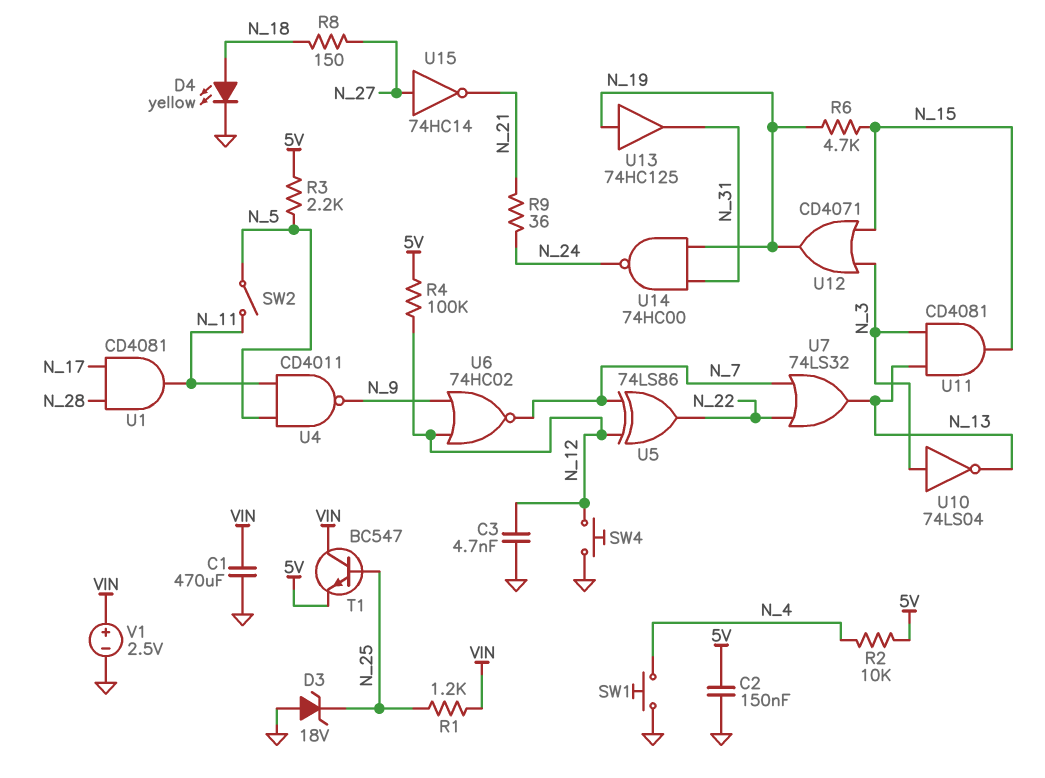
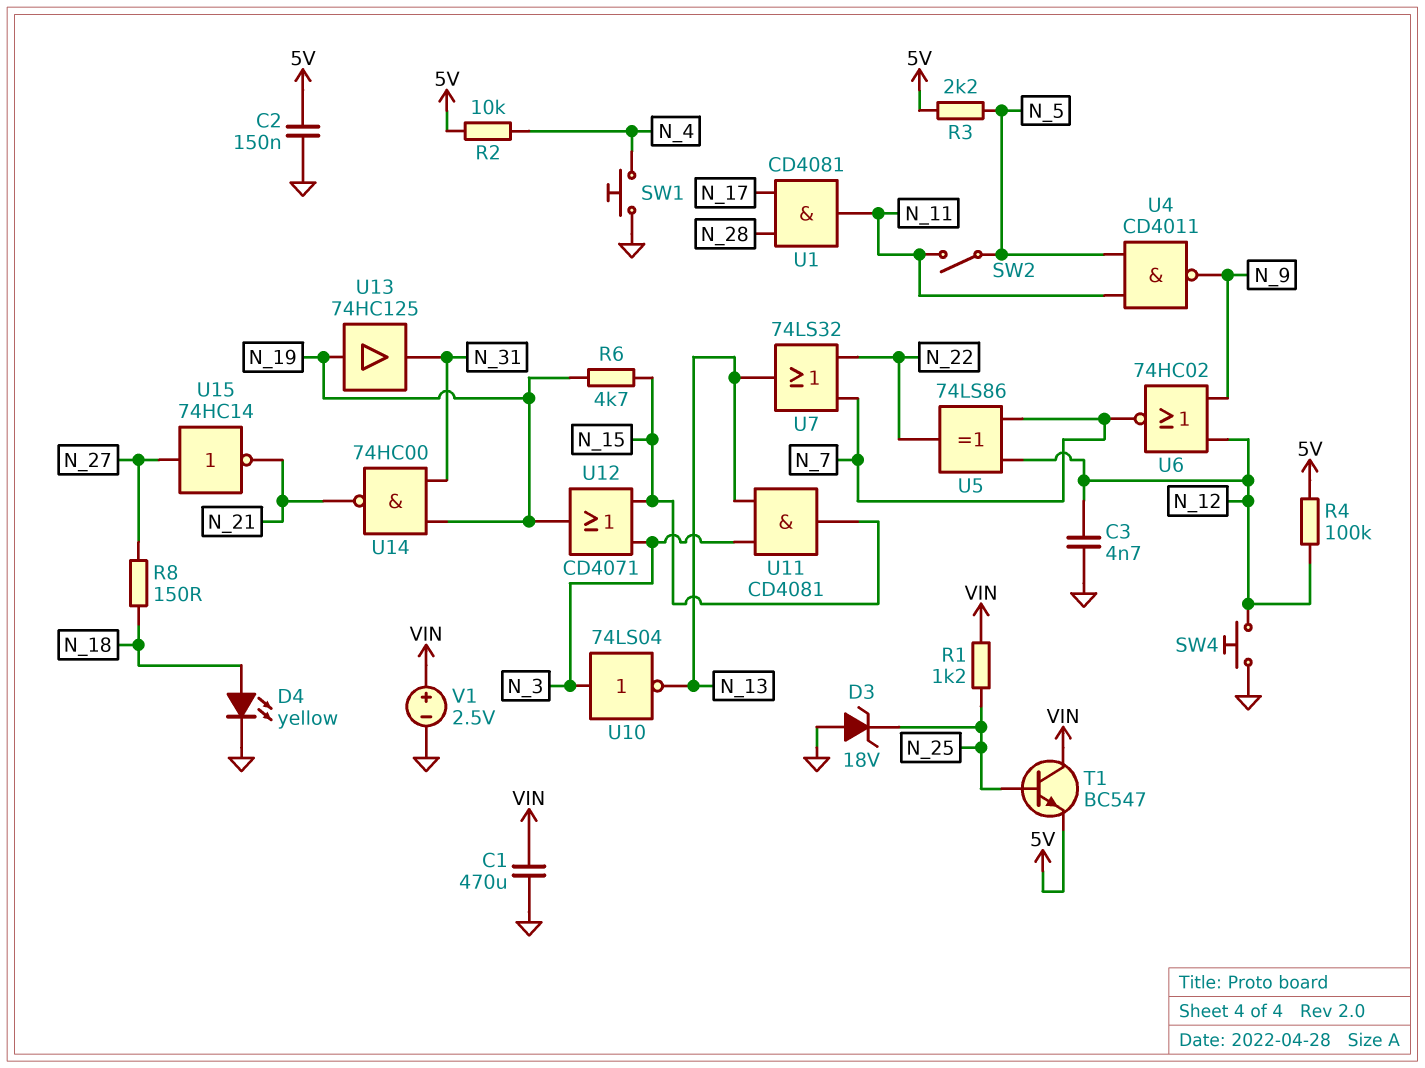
R9: 36 (N_21, N_24) -> none
U14: NAND 74HC00 (in N_19, in N_31, out N_24) -> NAND 74HC00 (in N_19, in N_31, out N_21)

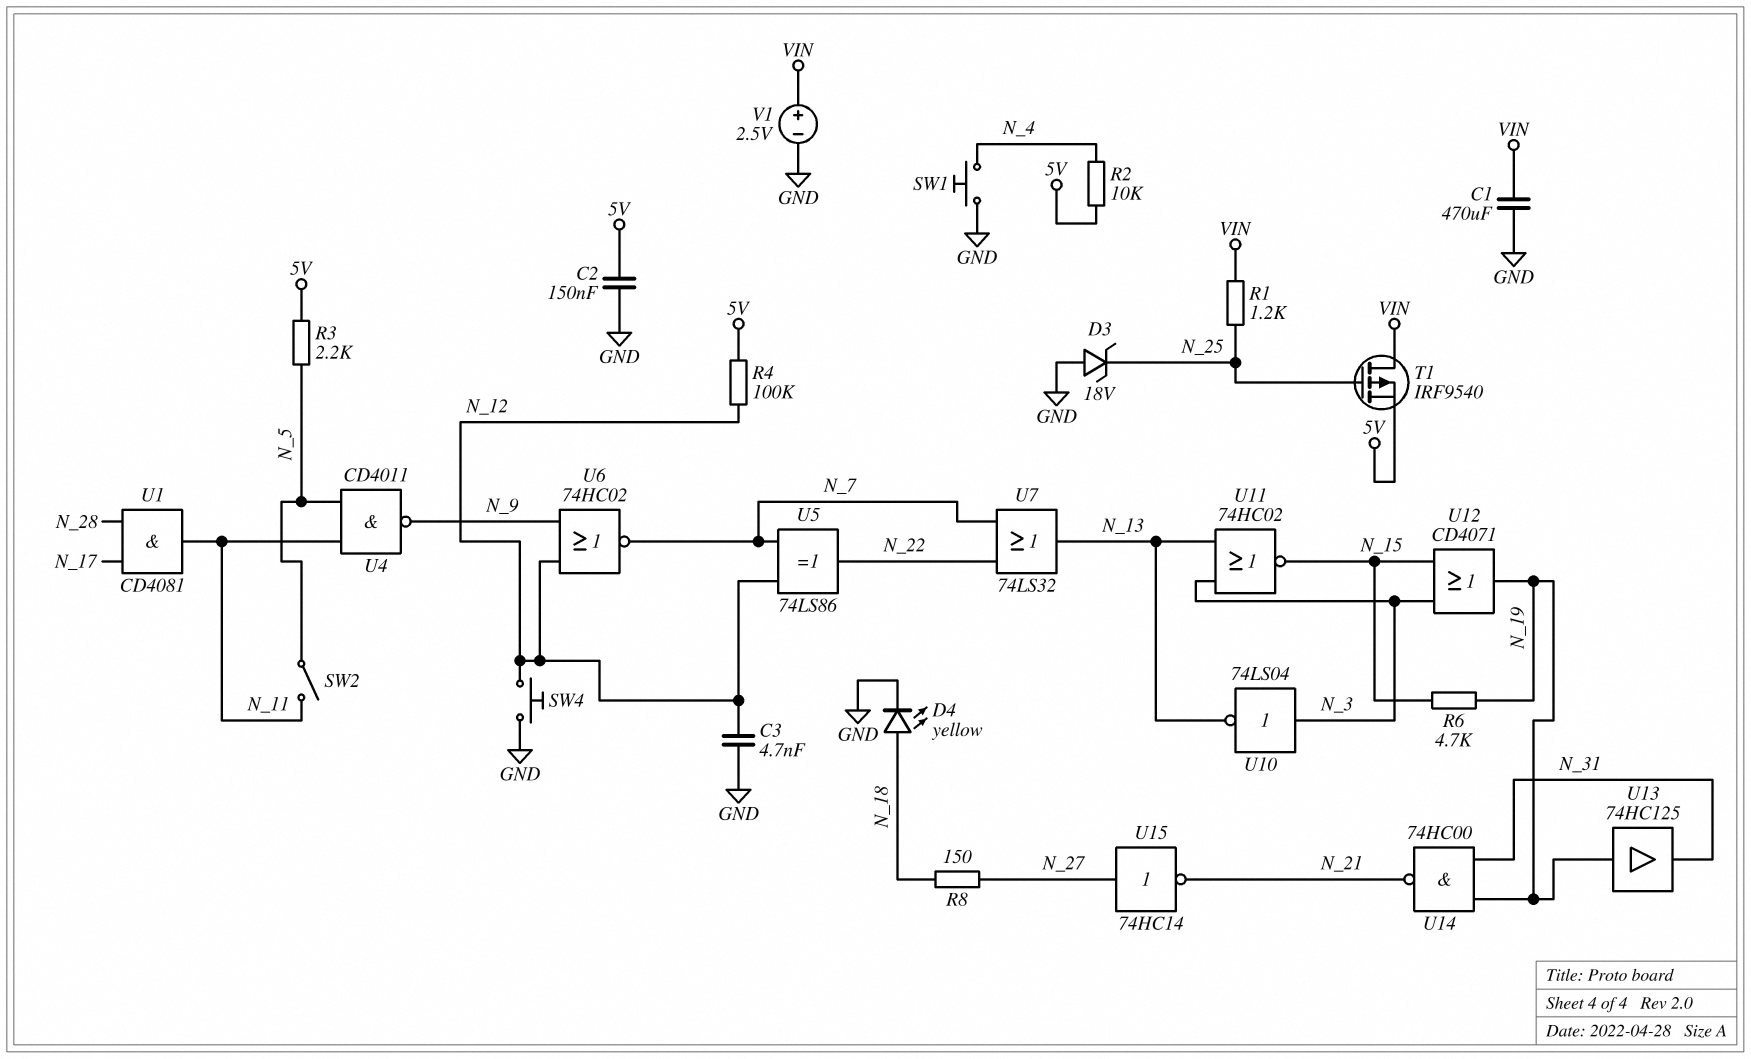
T1: NPN BC547 (B N_25, C VIN, E 5V) -> PMOS IRF9540 (G N_25, D VIN, S 5V)
U11: AND CD4081 (in N_3, in N_13, out N_15) -> NOR 74HC02 (in N_3, in N_13, out N_15)

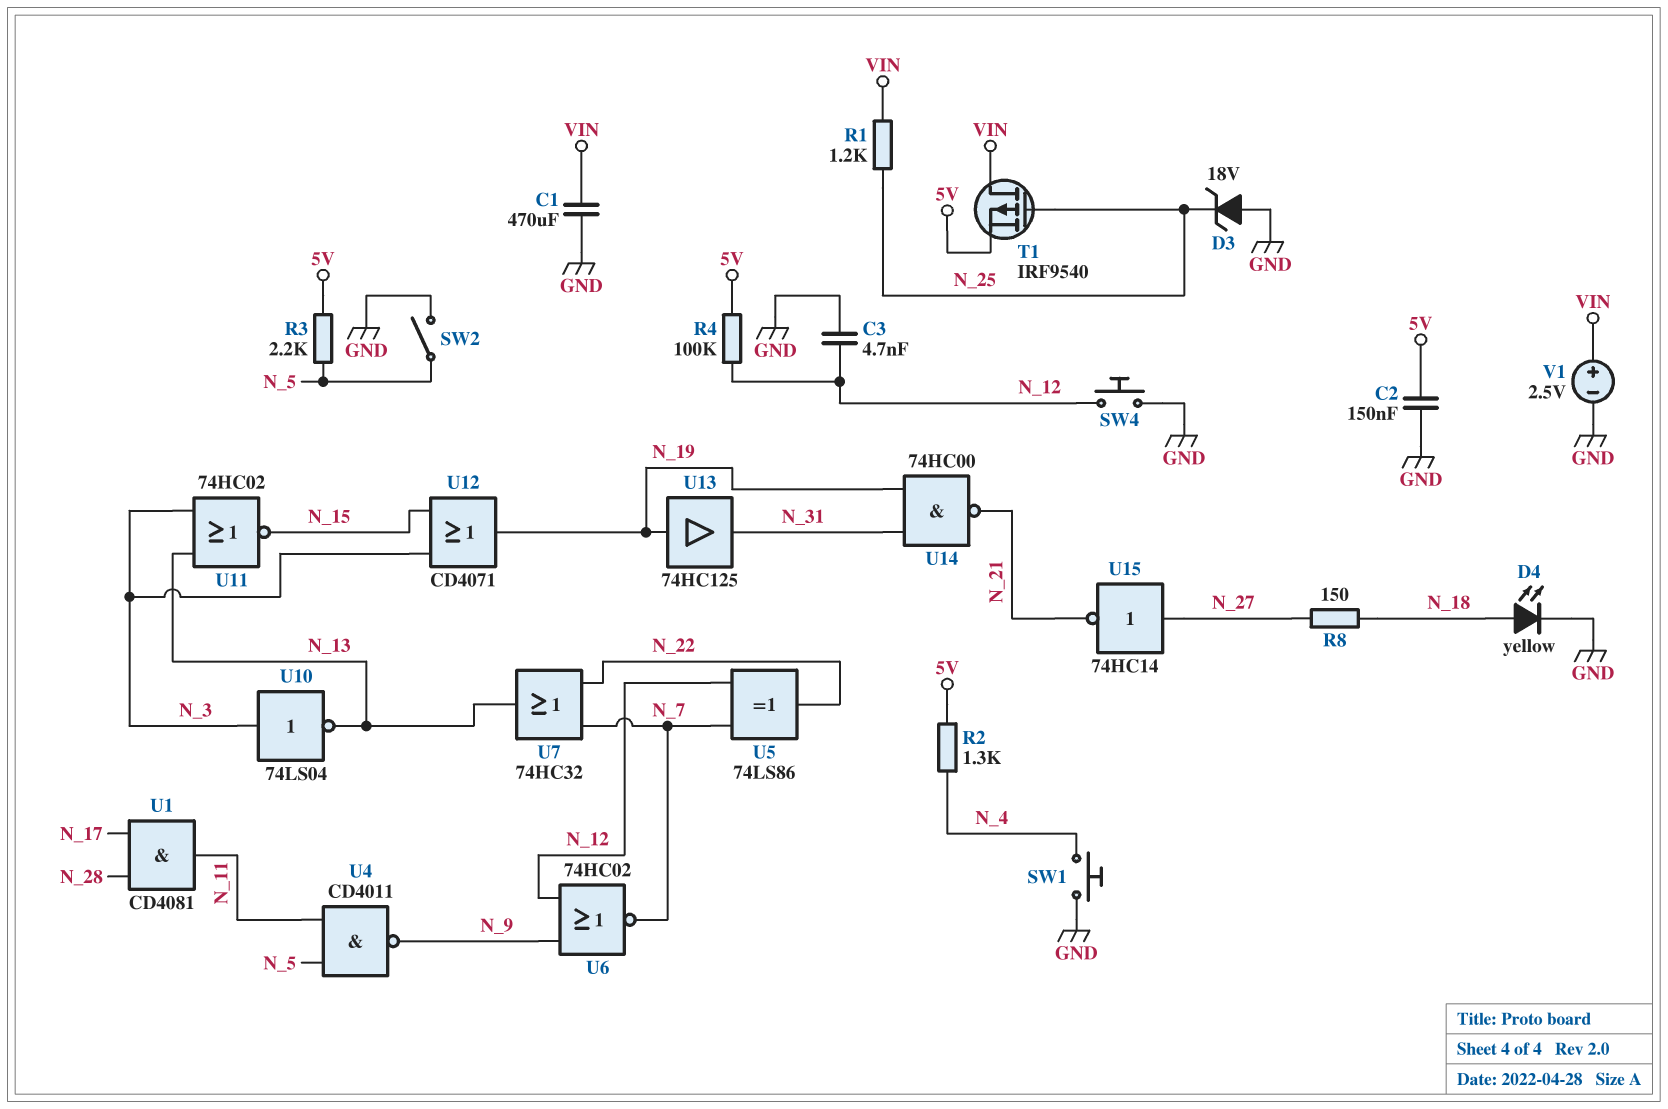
R2: 10k (5V, N_4) -> 1.3k (5V, N_4)
R6: 4.7k (N_15, N_19) -> none
SW2: switch (N_5, N_11) -> switch (GND, N_5)
U7: OR 74LS32 (in N_7, in N_22, out N_13) -> OR 74HC32 (in N_7, in N_22, out N_13)

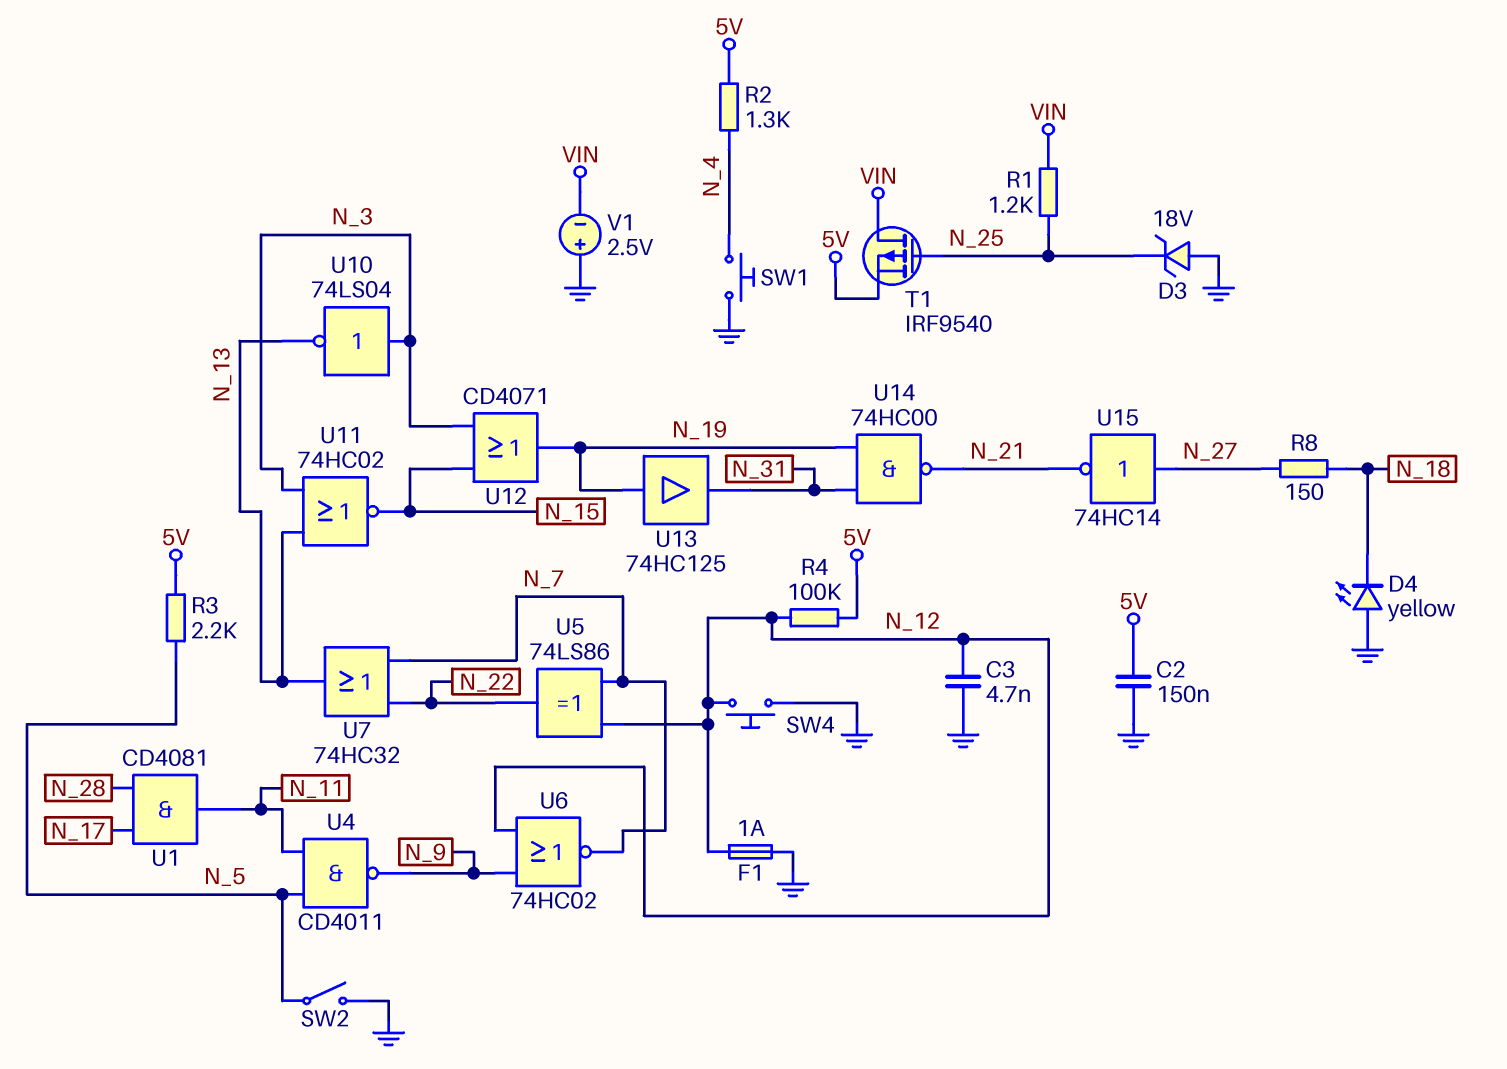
C1: 470uF (GND, VIN) -> none
D4: LED yellow (A N_18, K GND) -> LED yellow (A GND, K N_18)
F1: none -> 1A (GND, N_12)
V1: 2.5V (plus VIN, minus GND) -> 2.5V (plus GND, minus VIN)

